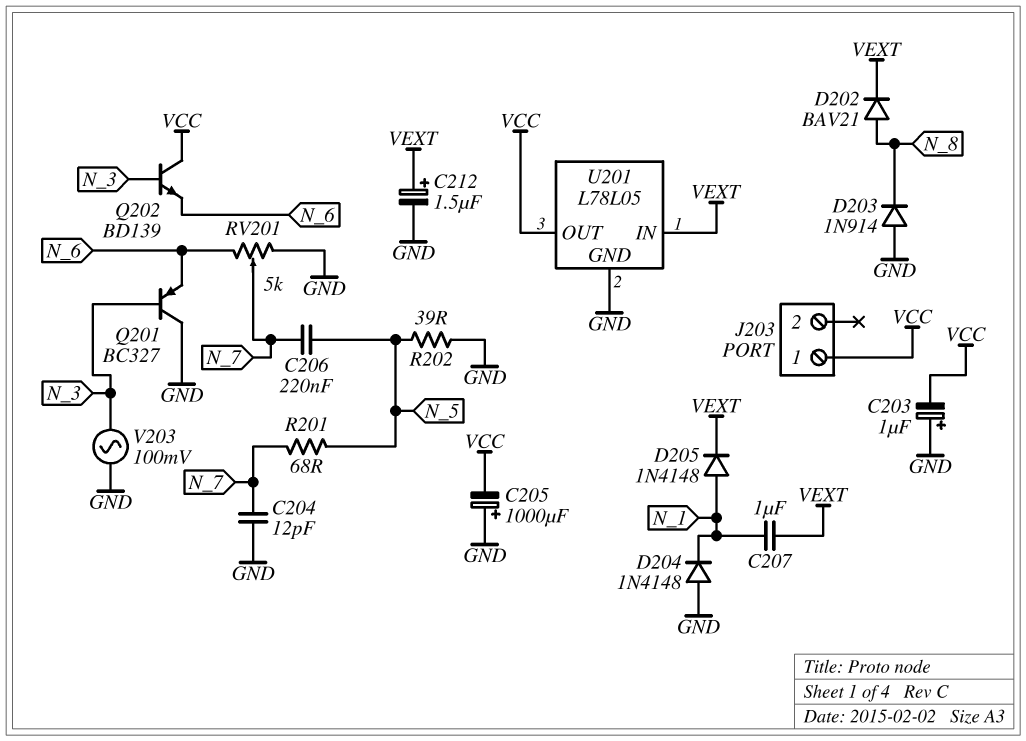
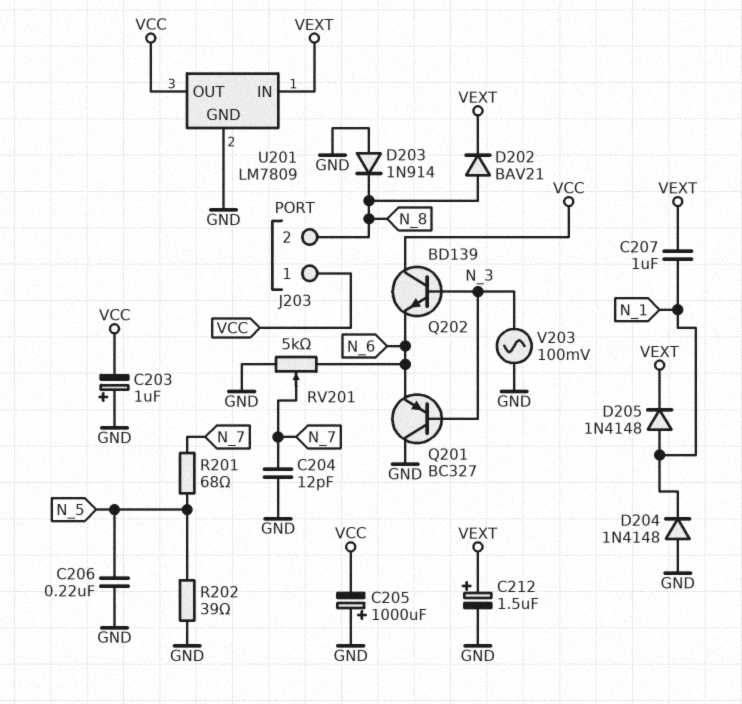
C206: 220nF (N_5, N_7) -> 220nF (GND, N_5)
J203 pin 2: none -> N_8
U201: L78L05 -> LM7809

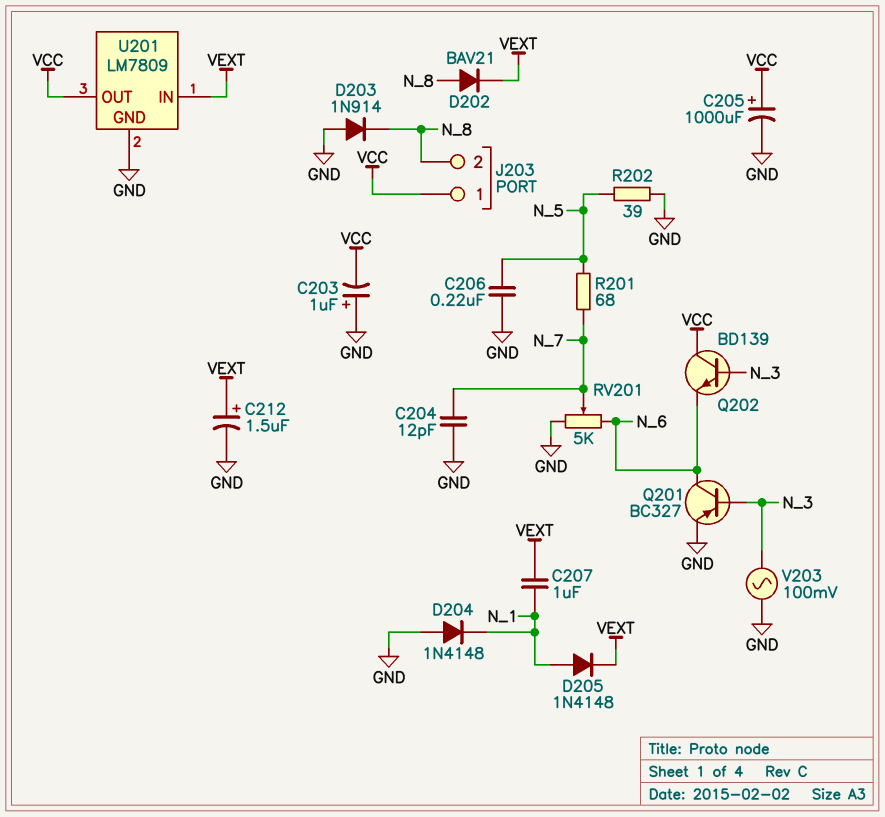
C205: 1000uF (plus GND, minus VCC) -> 1000uF (plus VCC, minus GND)
Q201: PNP BC327 (B N_3, C GND, E N_6) -> PNP BC327 (B N_3, C N_6, E GND)

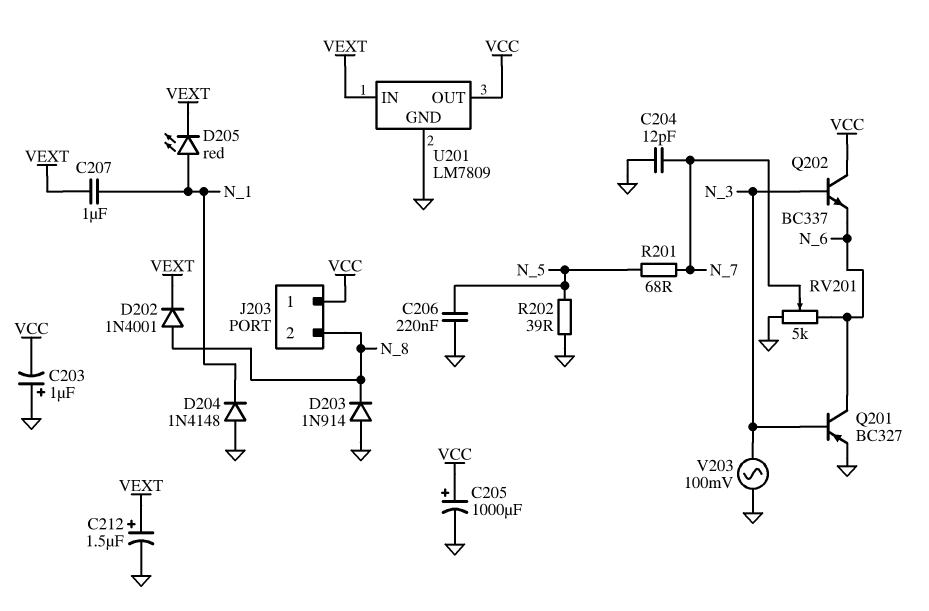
D202: diode BAV21 (A N_8, K VEXT) -> diode 1N4001 (A N_8, K VEXT)
D205: diode 1N4148 (A N_1, K VEXT) -> LED red (A N_1, K VEXT)
Q202: NPN BD139 (B N_3, C VCC, E N_6) -> NPN BC337 (B N_3, C VCC, E N_6)

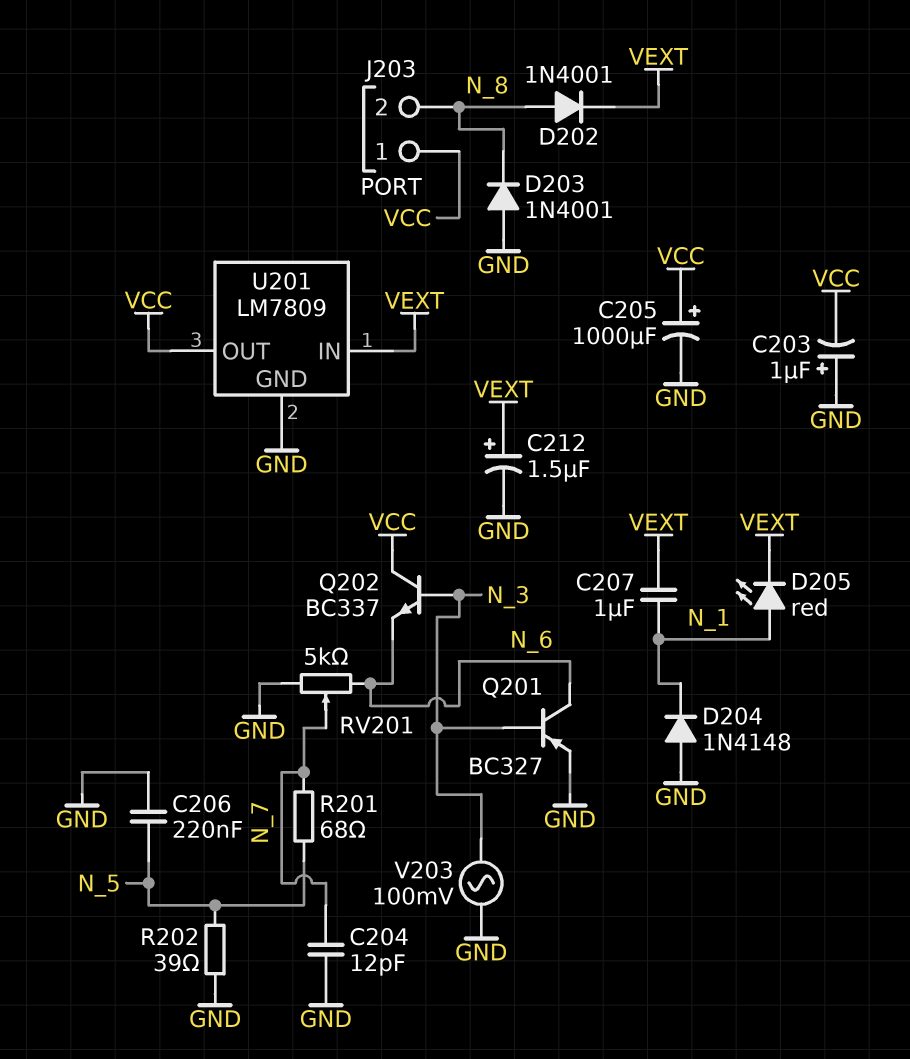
D203: diode 1N914 (A GND, K N_8) -> diode 1N4001 (A GND, K N_8)

